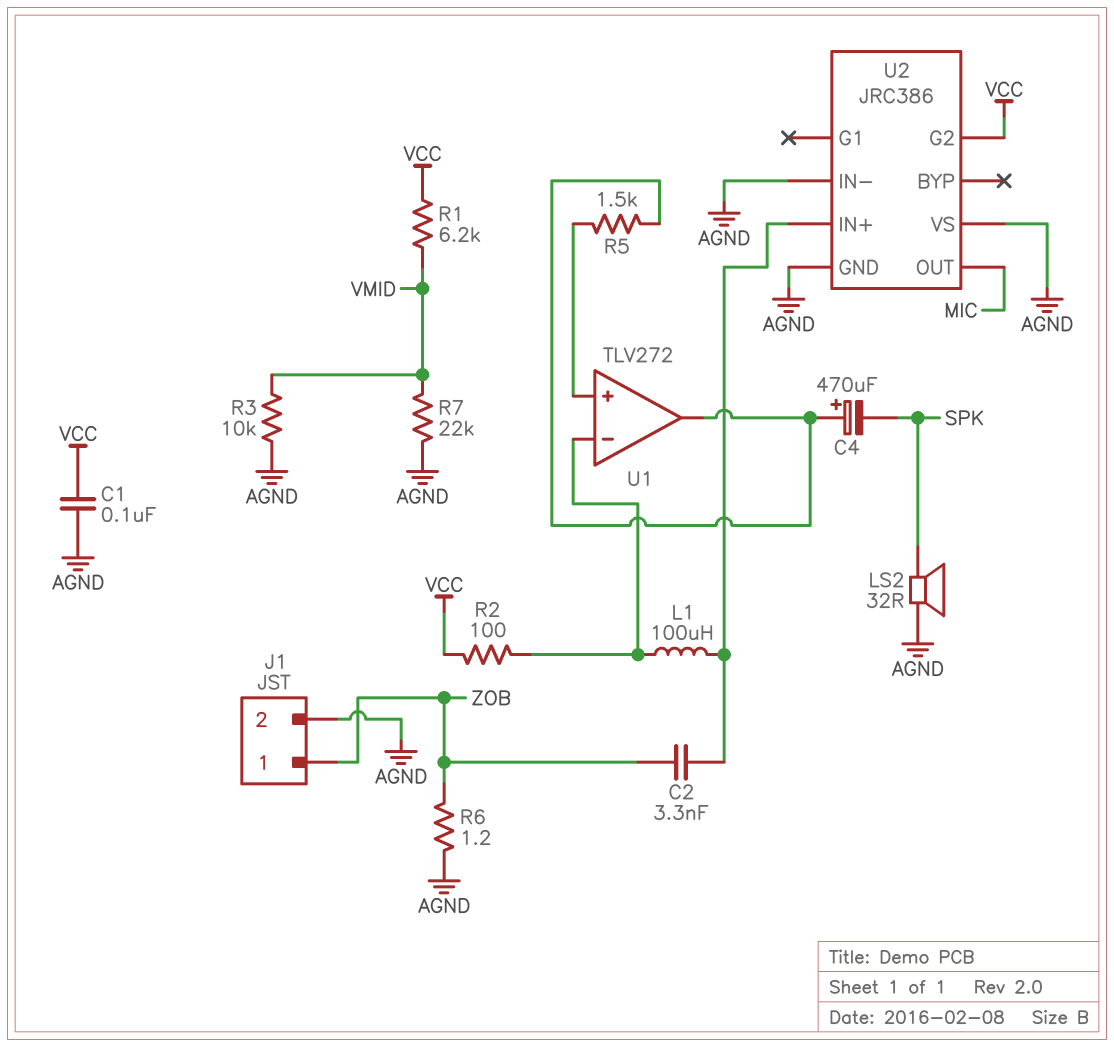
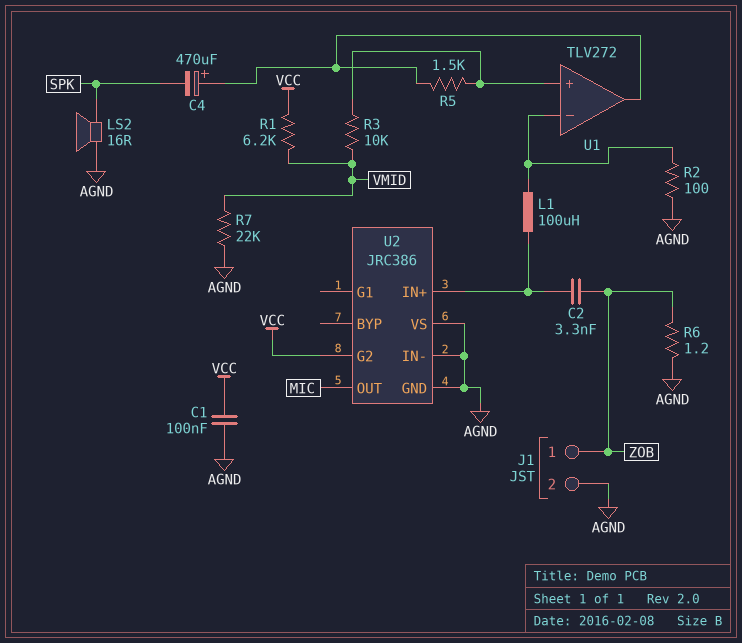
LS2: speaker 32R (AGND, SPK) -> speaker 16R (AGND, SPK)
R2: 100 (U1/in-, VCC) -> 100 (AGND, U1/in-)
R3: 10k (AGND, VMID) -> 10k (U1/in+, VMID)

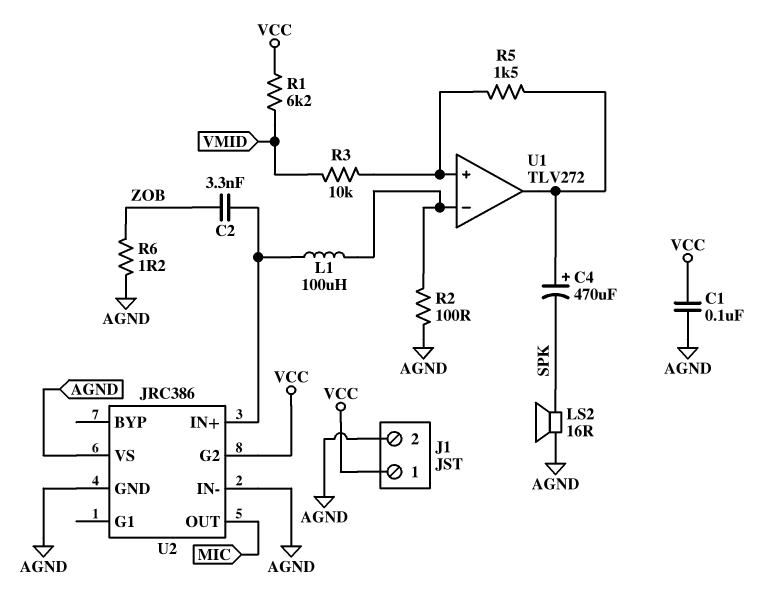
J1 pin 1: ZOB -> VCC
R7: 22k (AGND, VMID) -> none

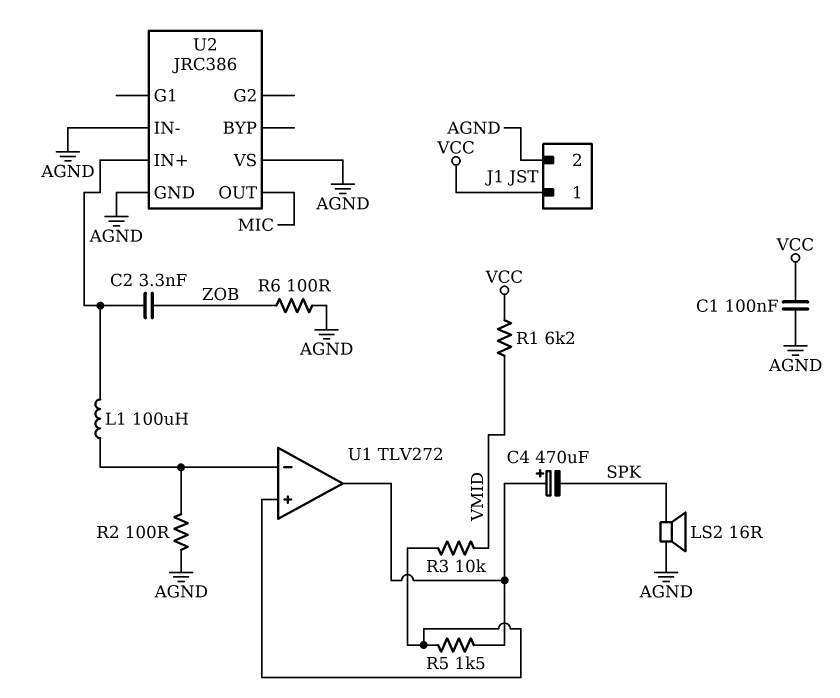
R6: 1.2 (AGND, ZOB) -> 100 (AGND, ZOB)
U2 pin G2: VCC -> none

